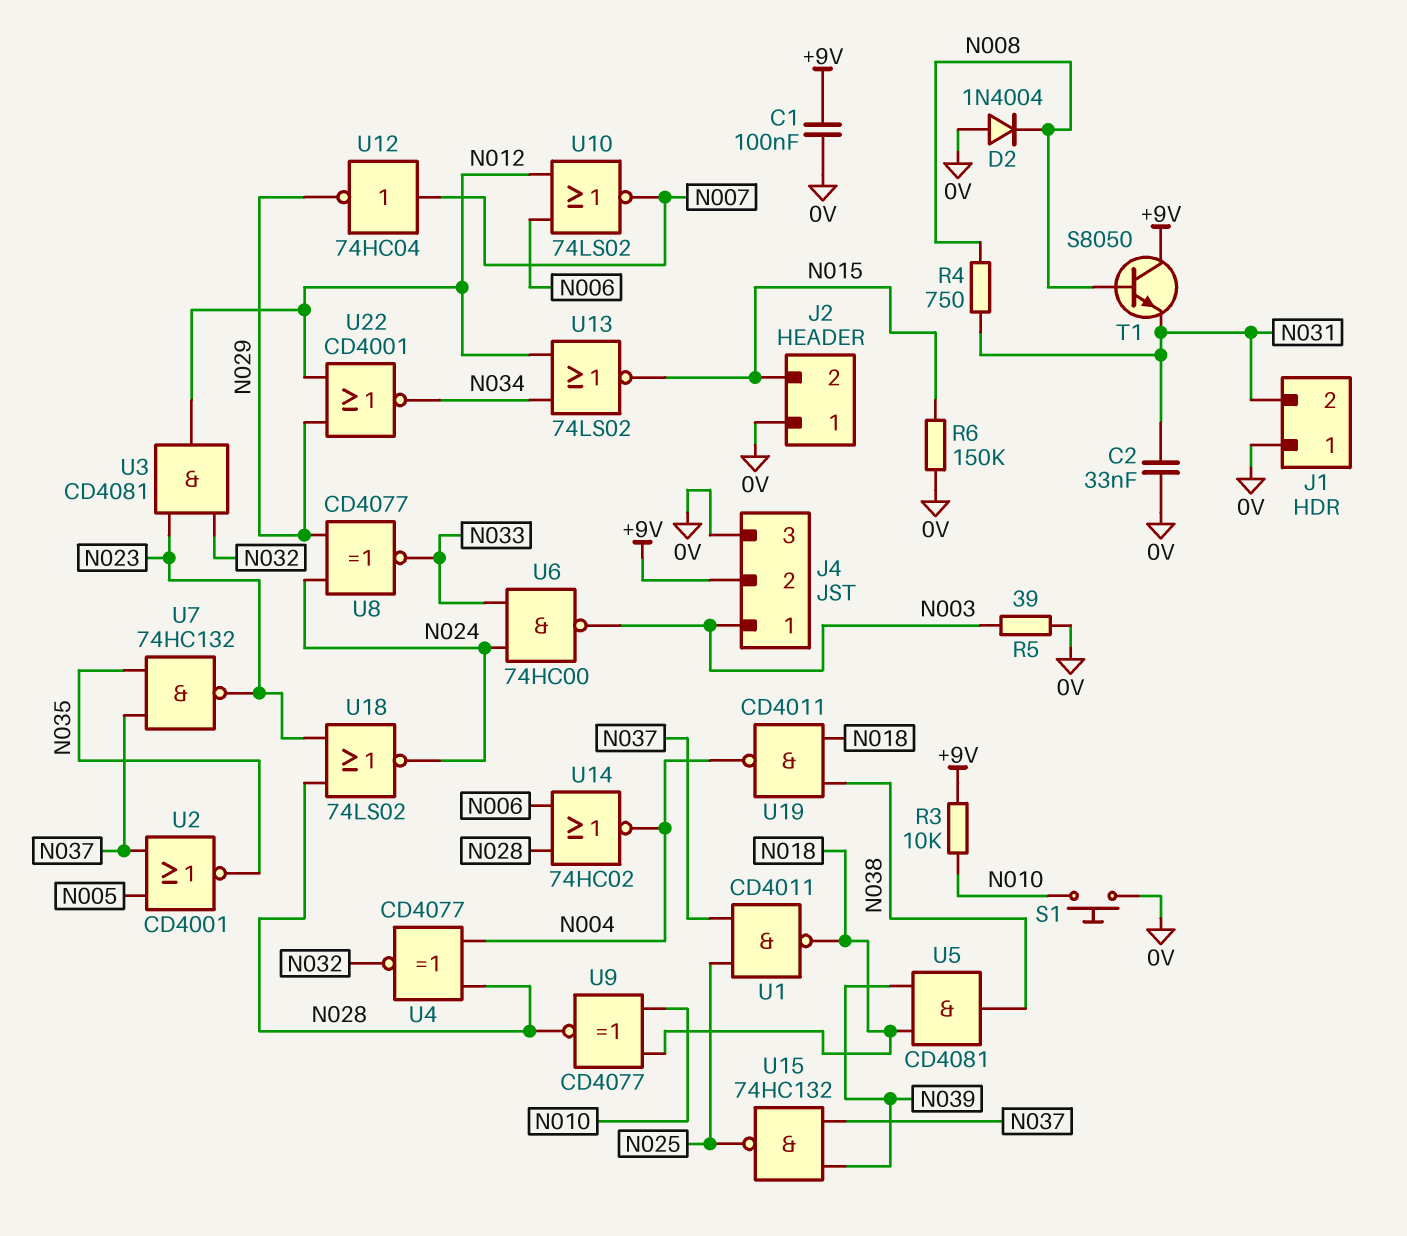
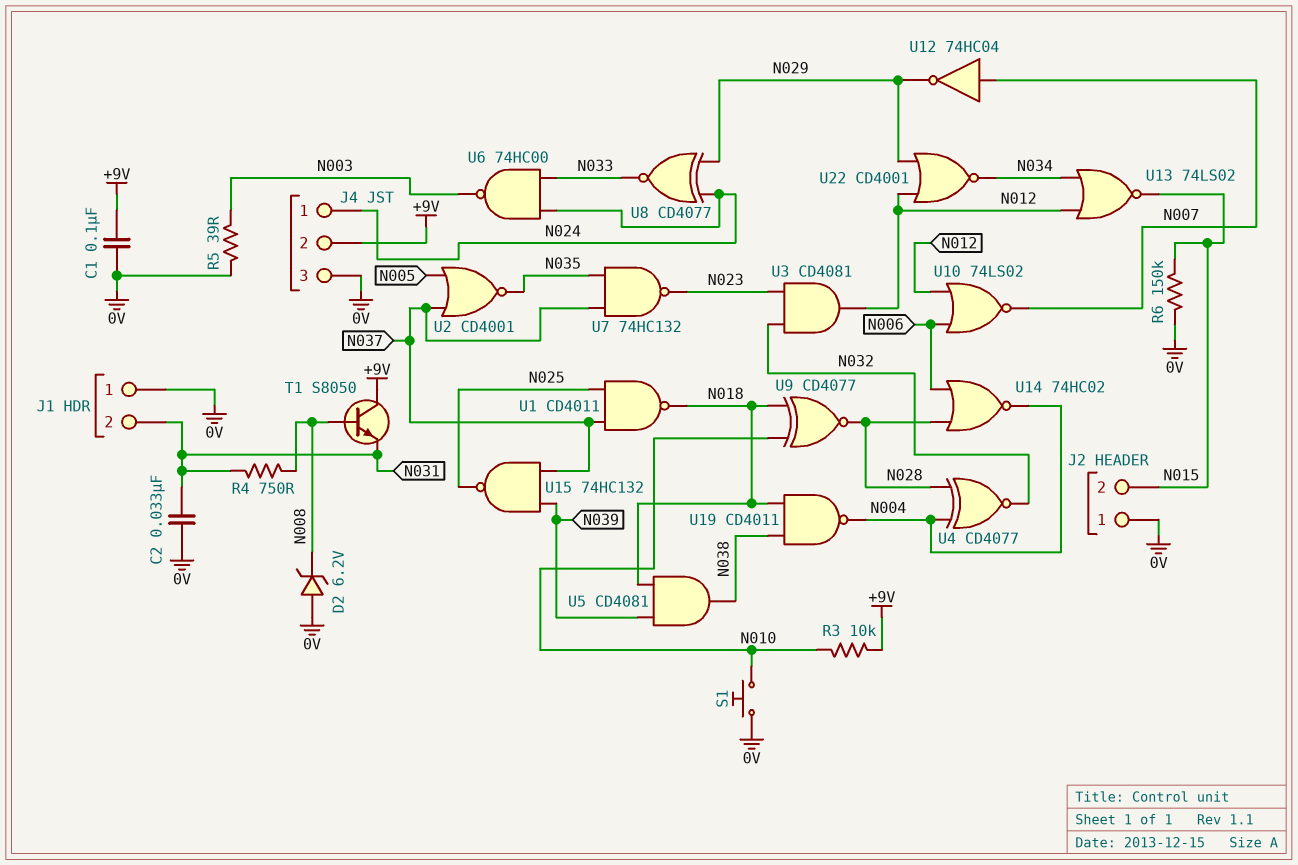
D2: diode 1N4004 (A 0V, K N008) -> zener 6.2V (A 0V, K N008)
J4 pin 1: N003 -> N024
U18: NOR 74LS02 (in N023, in N028, out N024) -> none

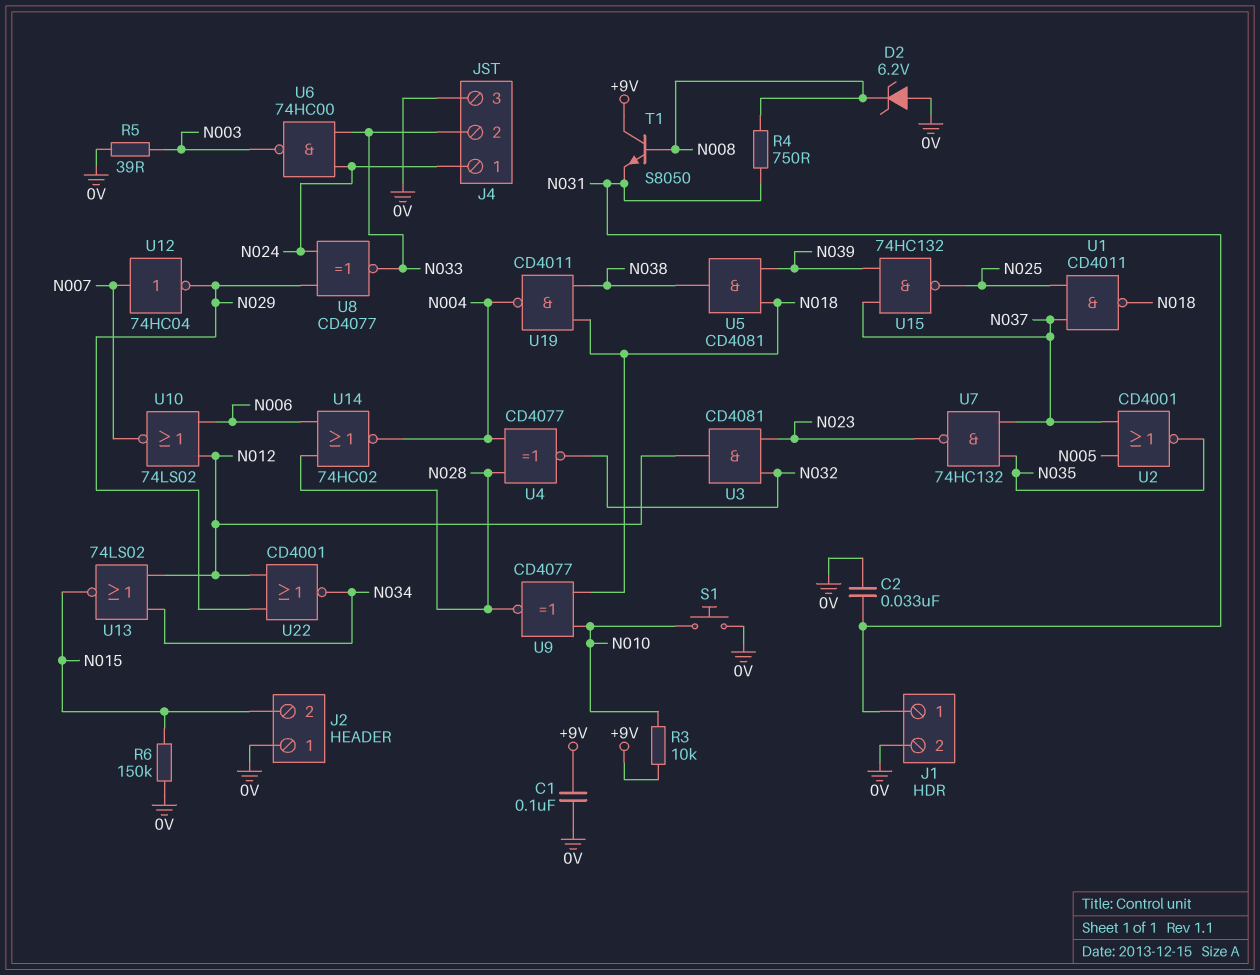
J1 pin 1: 0V -> N031
J1 pin 2: N031 -> 0V
J4 pin 2: +9V -> N033

